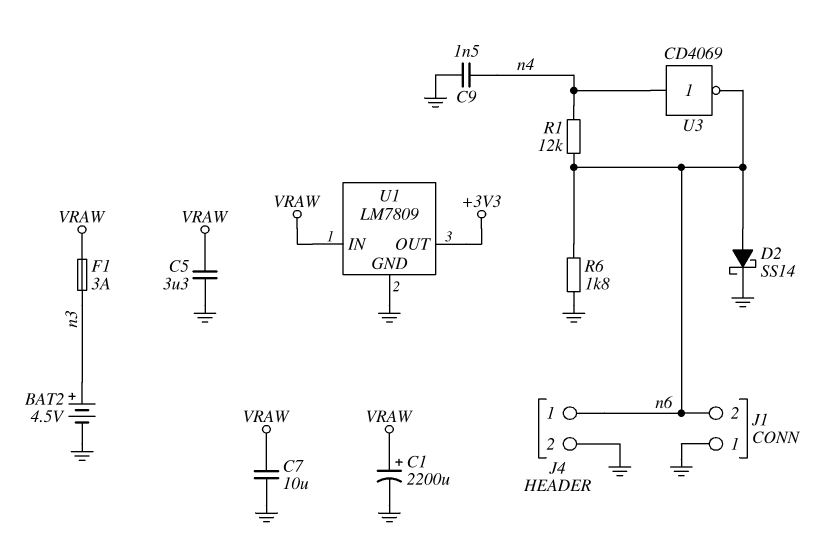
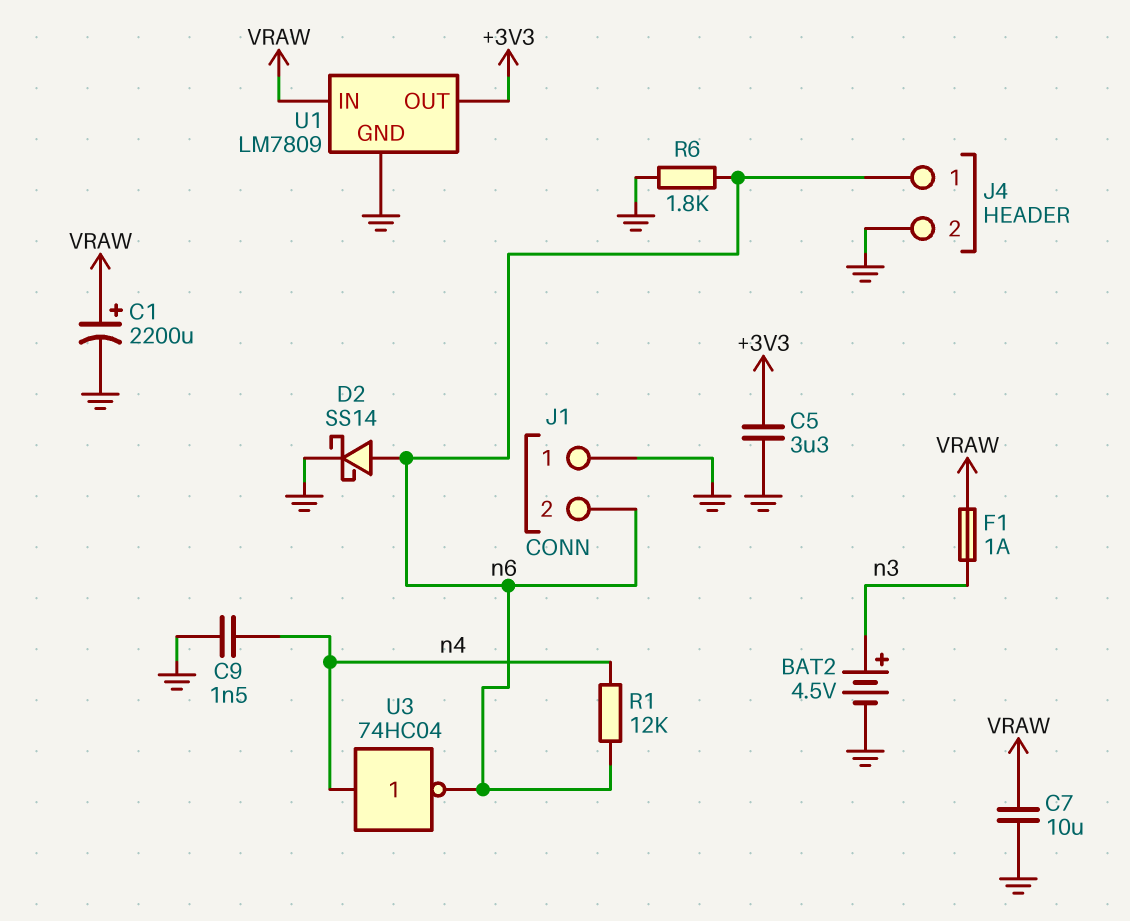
C5: 3.3uF (GND, VRAW) -> 3.3uF (+3V3, GND)
F1: 3A (VRAW, n3) -> 1A (VRAW, n3)
U3: NOT CD4069 (in n4, out n6) -> NOT 74HC04 (in n4, out n6)

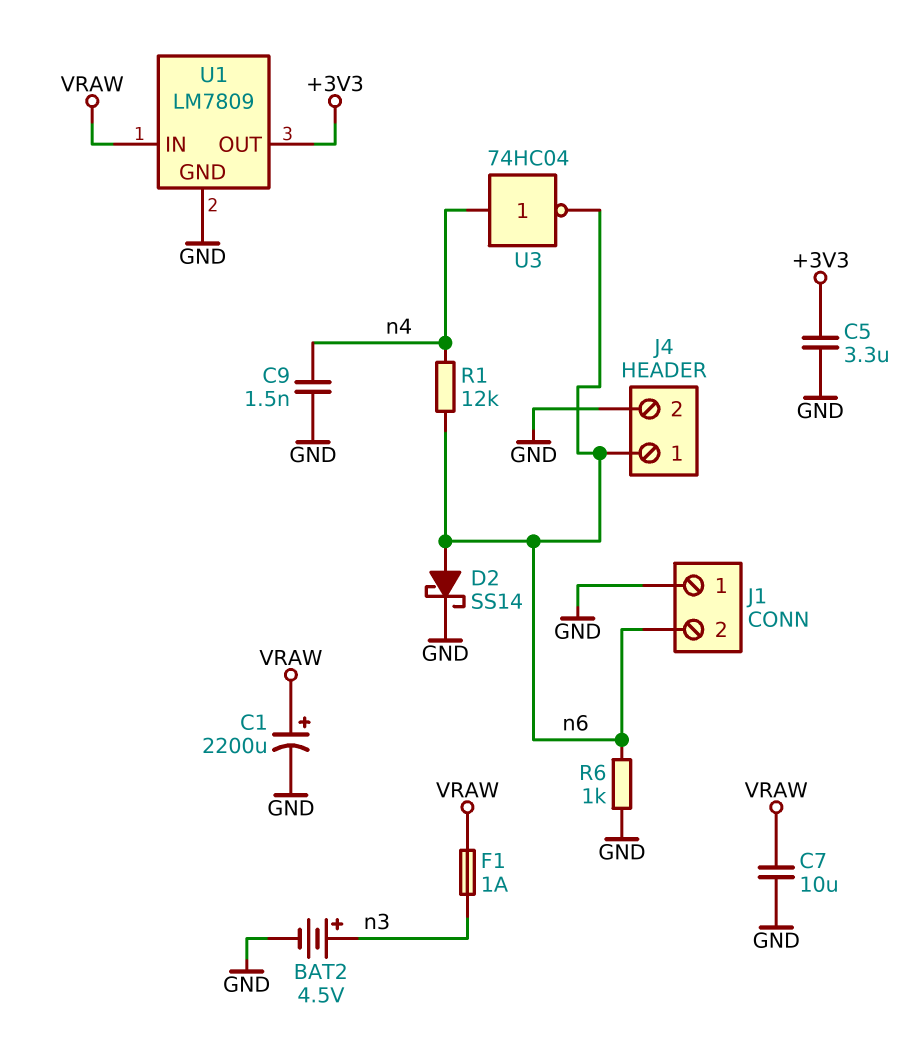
R6: 1.8k (GND, n6) -> 1k (GND, n6)

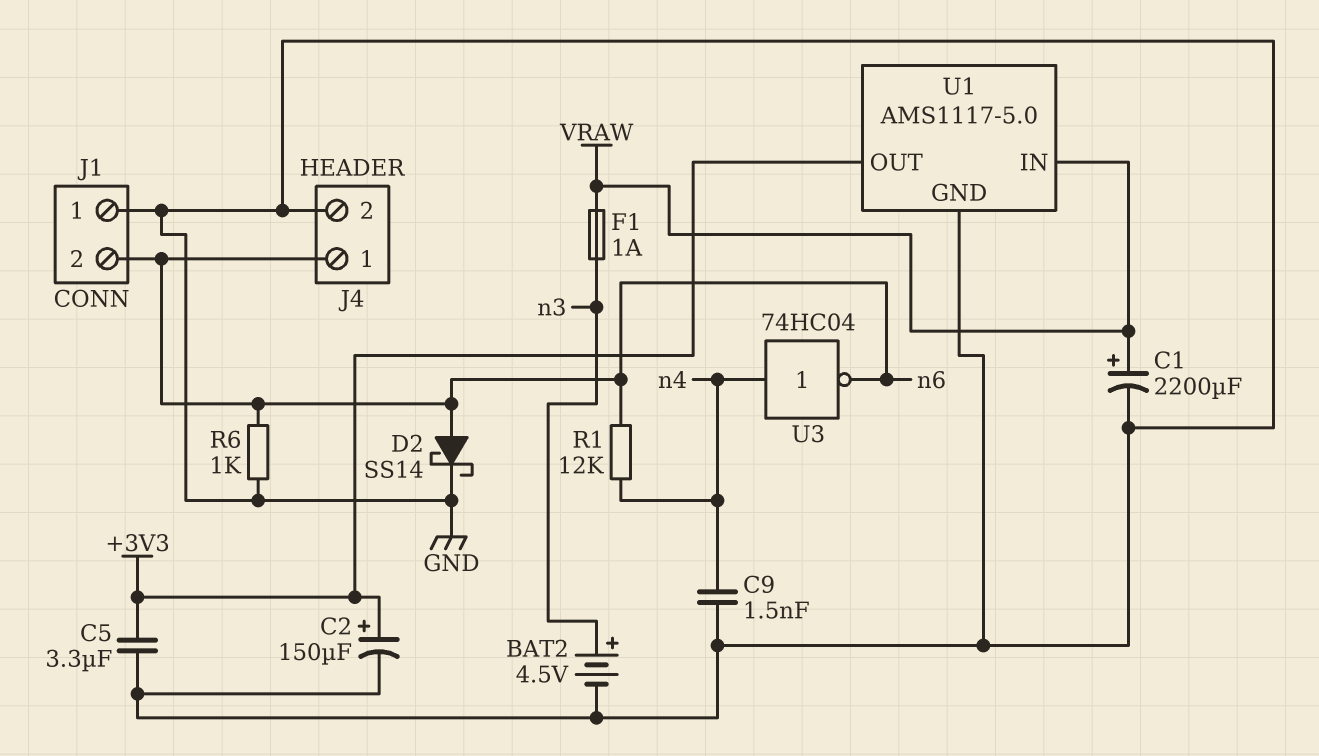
C2: none -> 150uF (plus +3V3, minus GND)
C7: 10uF (GND, VRAW) -> none
U1: LM7809 -> AMS1117-5.0

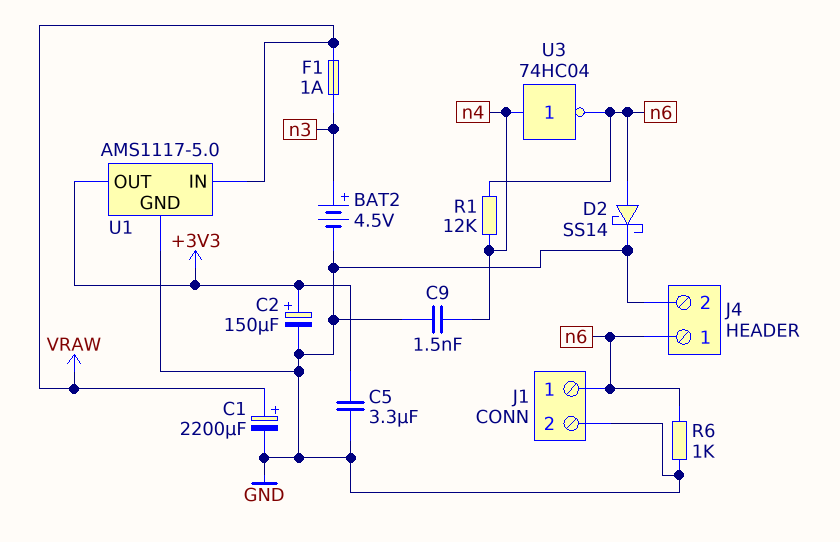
J1 pin 1: GND -> n6
J1 pin 2: n6 -> GND

